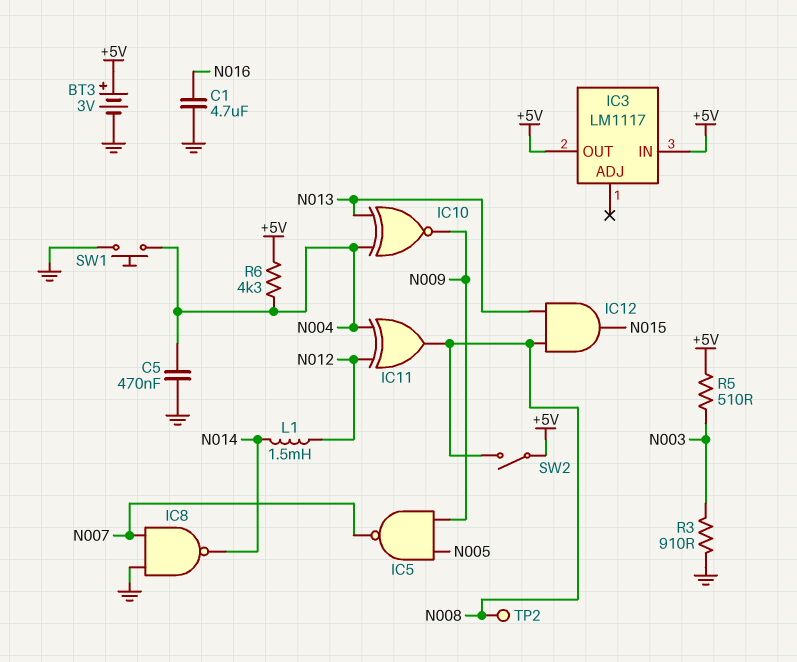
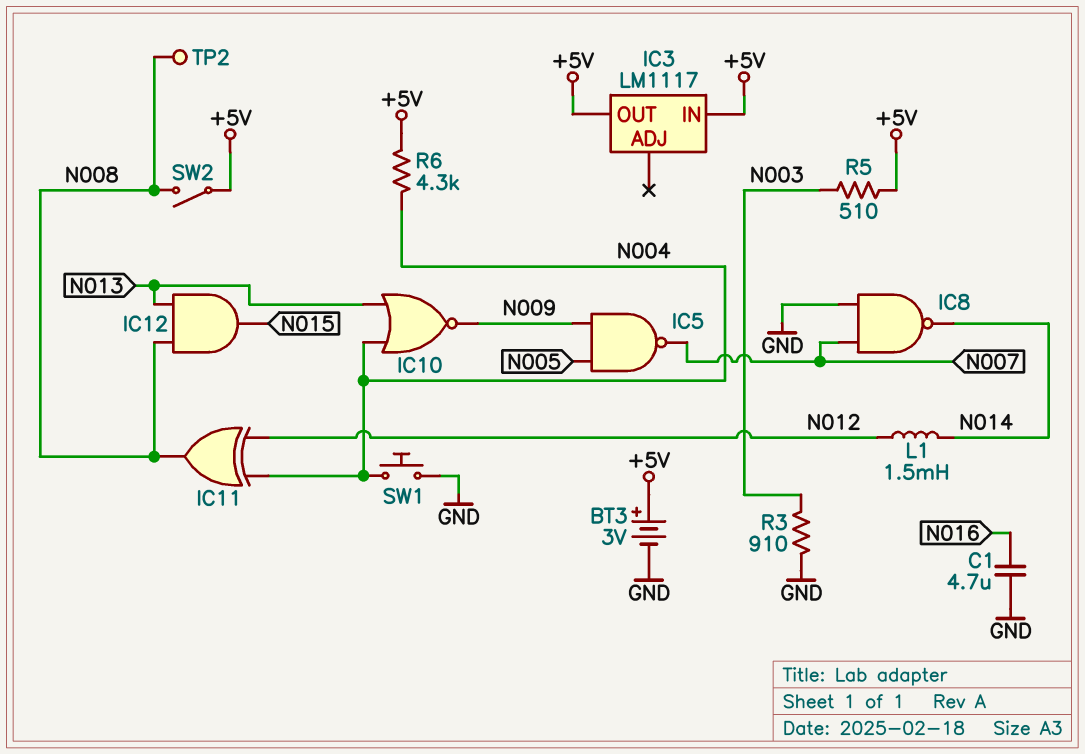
C5: 470nF (GND, N004) -> none
IC10: XNOR (in N004, in N013, out N009) -> NOR (in N004, in N013, out N009)

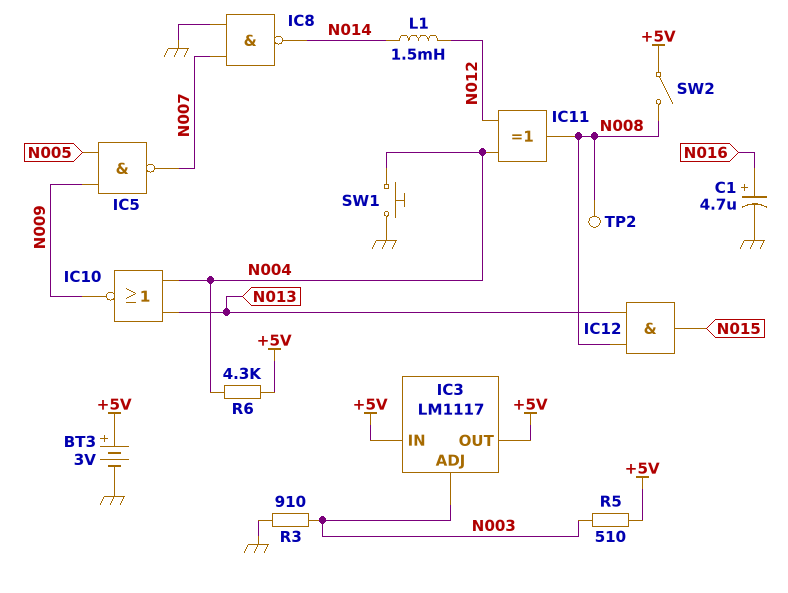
C1: 4.7uF (GND, N016) -> 4.7uF (plus N016, minus GND)
IC3 pin ADJ: none -> N003

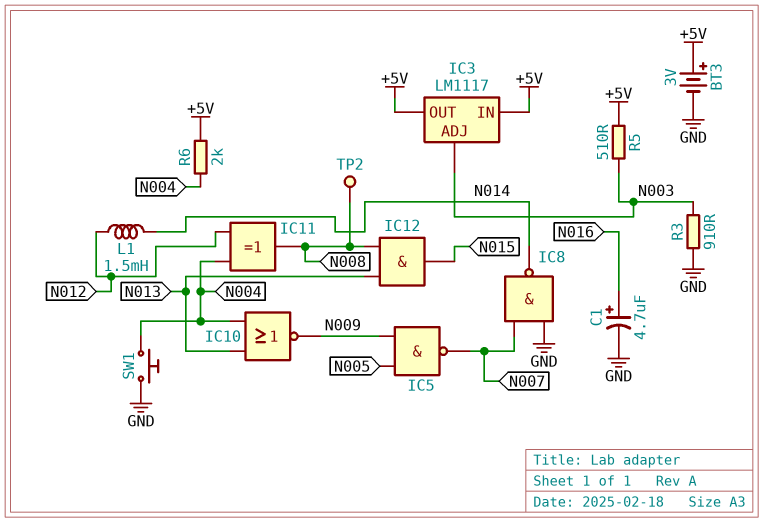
R6: 4.3k (+5V, N004) -> 2k (+5V, N004)
SW2: switch (+5V, N008) -> none

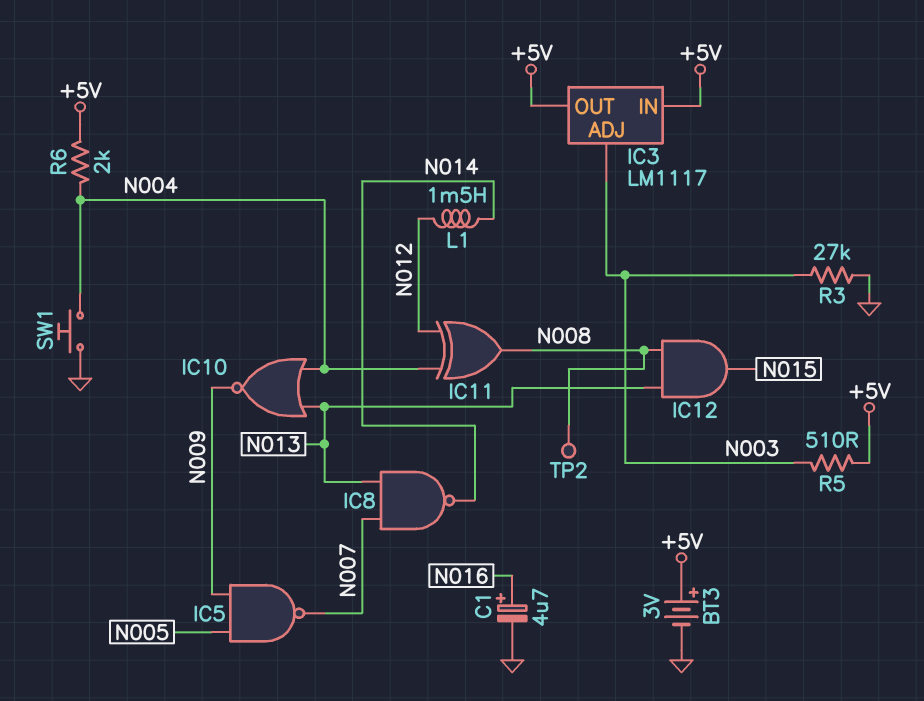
IC8: NAND (in GND, in N007, out N014) -> NAND (in N007, in N013, out N014)
R3: 910 (GND, N003) -> 27k (GND, N003)

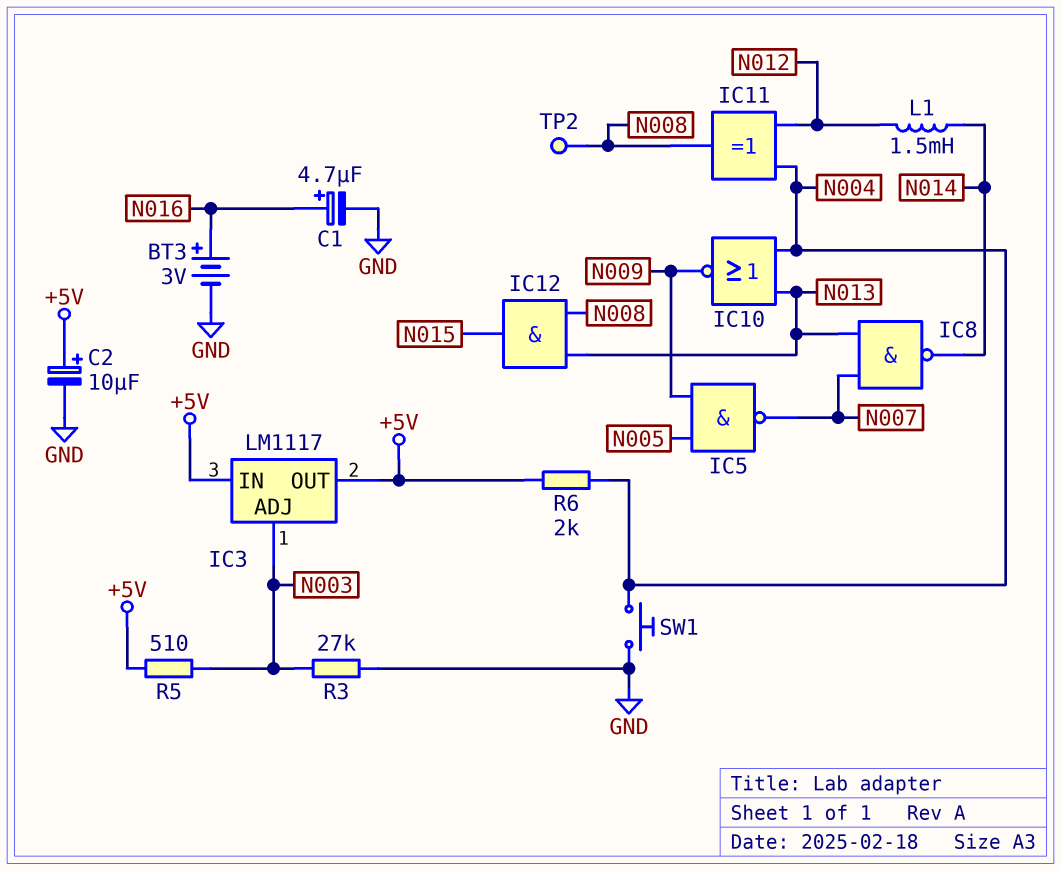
BT3: 3V (plus +5V, minus GND) -> 3V (plus N016, minus GND)
C2: none -> 10uF (plus +5V, minus GND)

